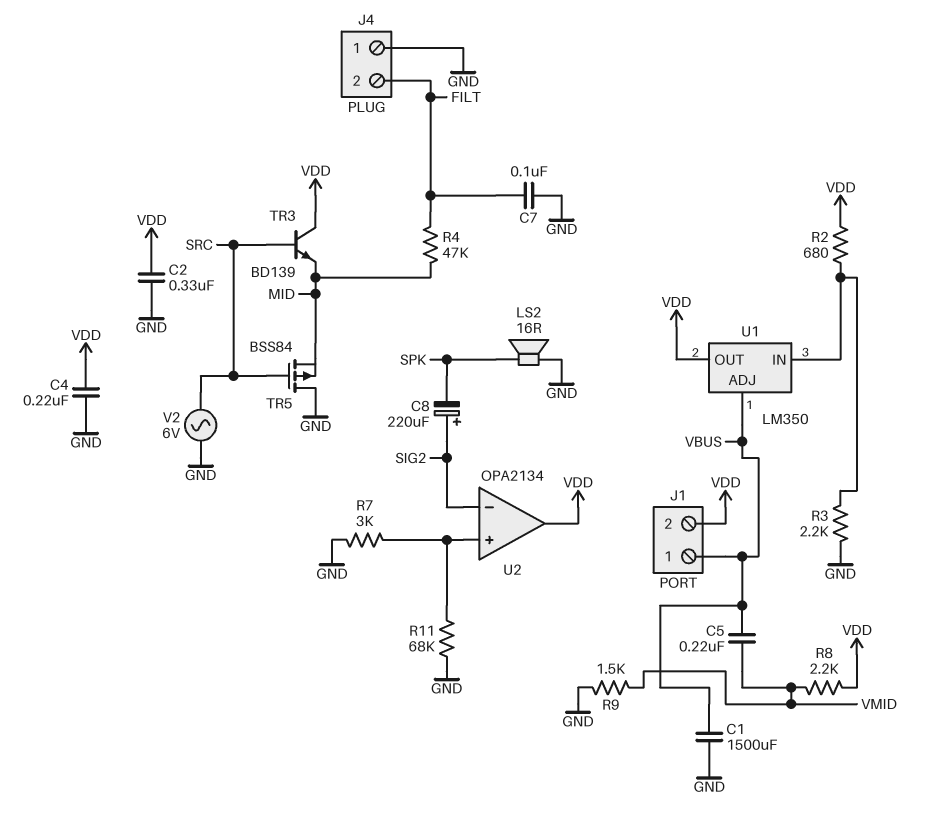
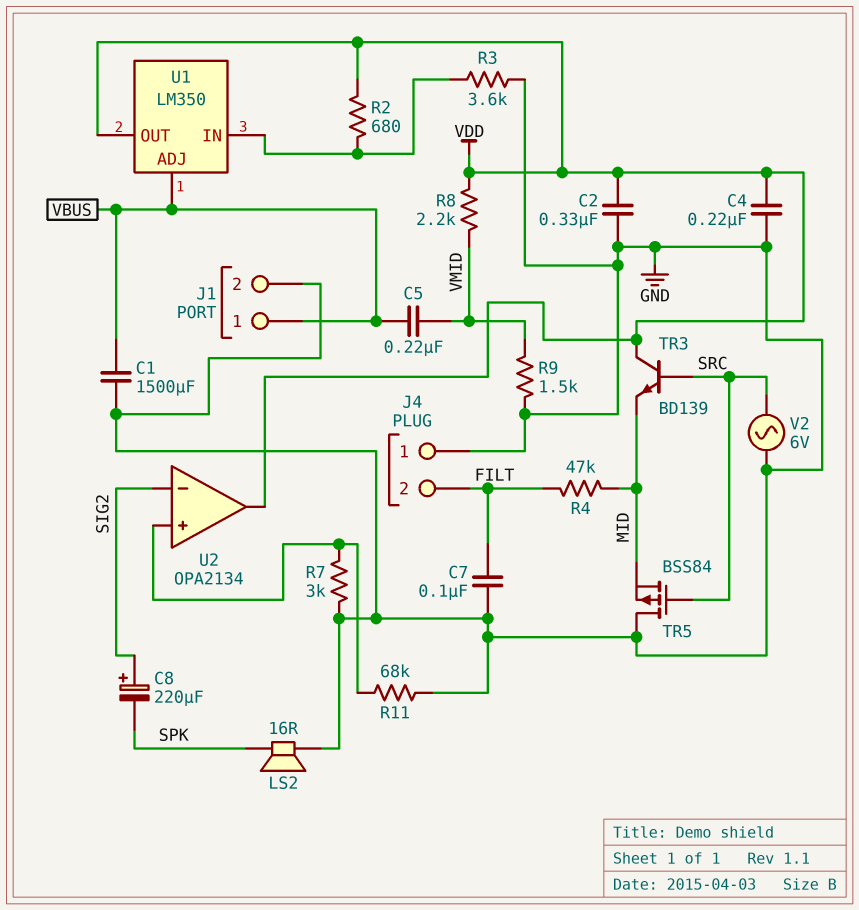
J1 pin 2: VDD -> GND
R3: 2.2k (GND, U1/IN) -> 3.6k (GND, U1/IN)

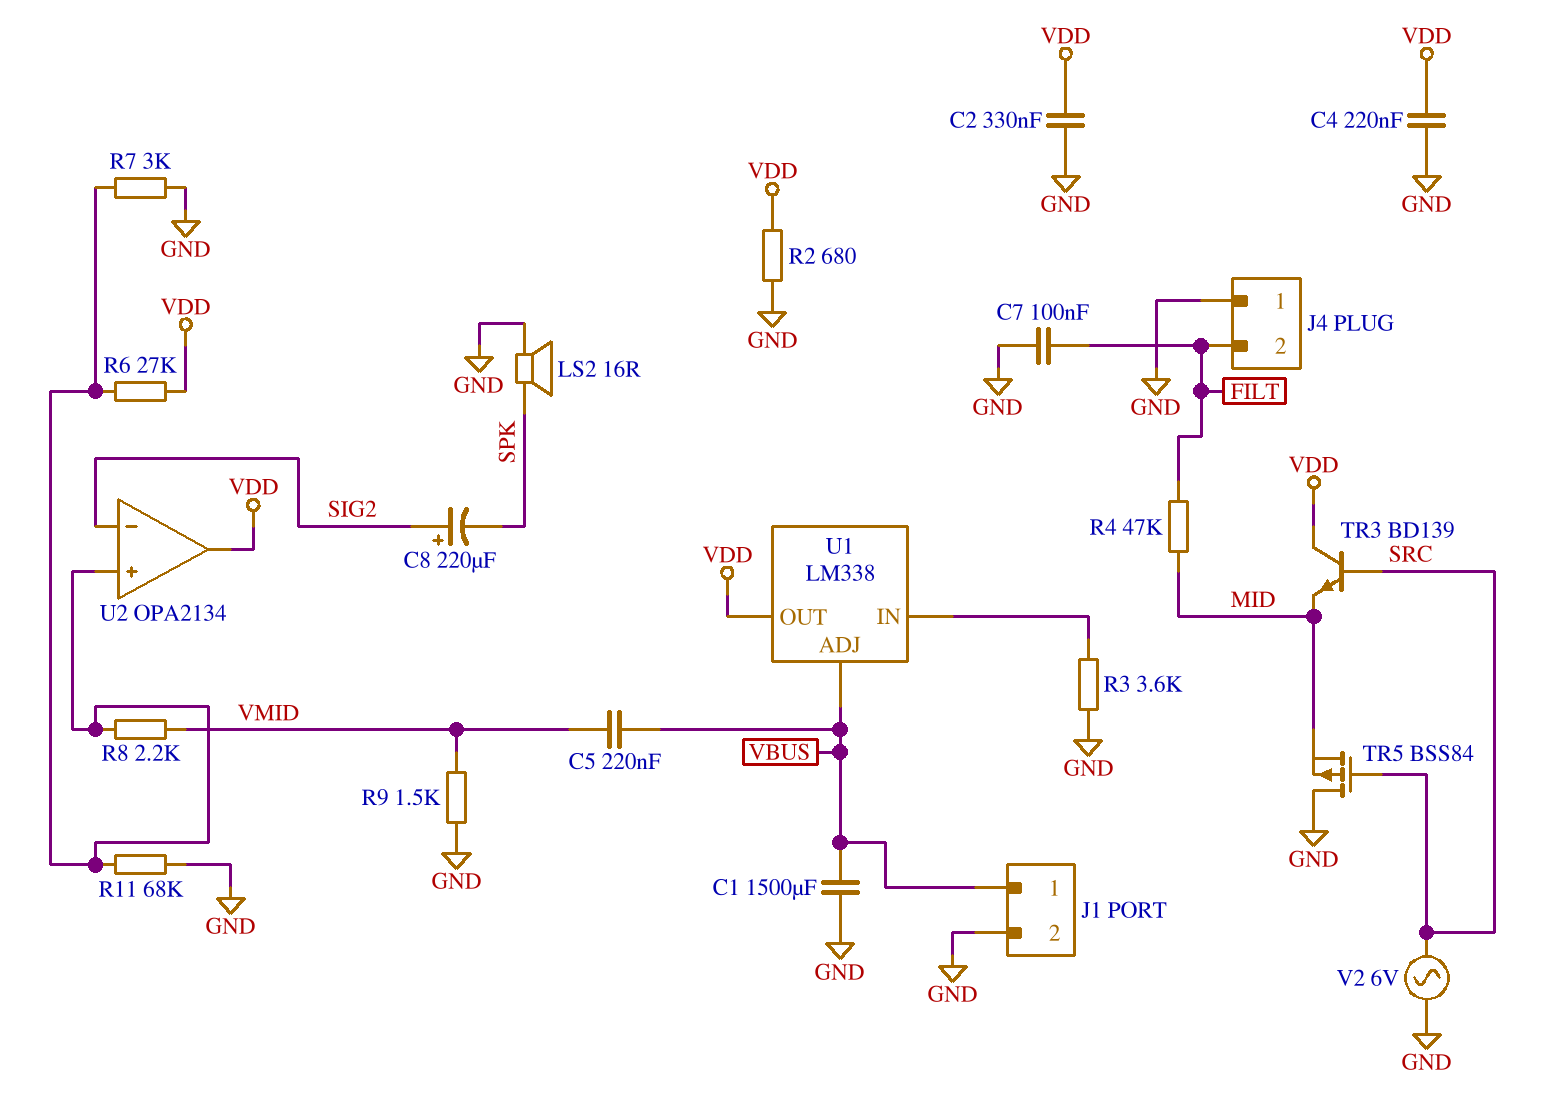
R2: 680 (U1/IN, VDD) -> 680 (GND, VDD)
R6: none -> 27k (U2/in+, VDD)
R8: 2.2k (VDD, VMID) -> 2.2k (U2/in+, VMID)
U1: LM350 -> LM338

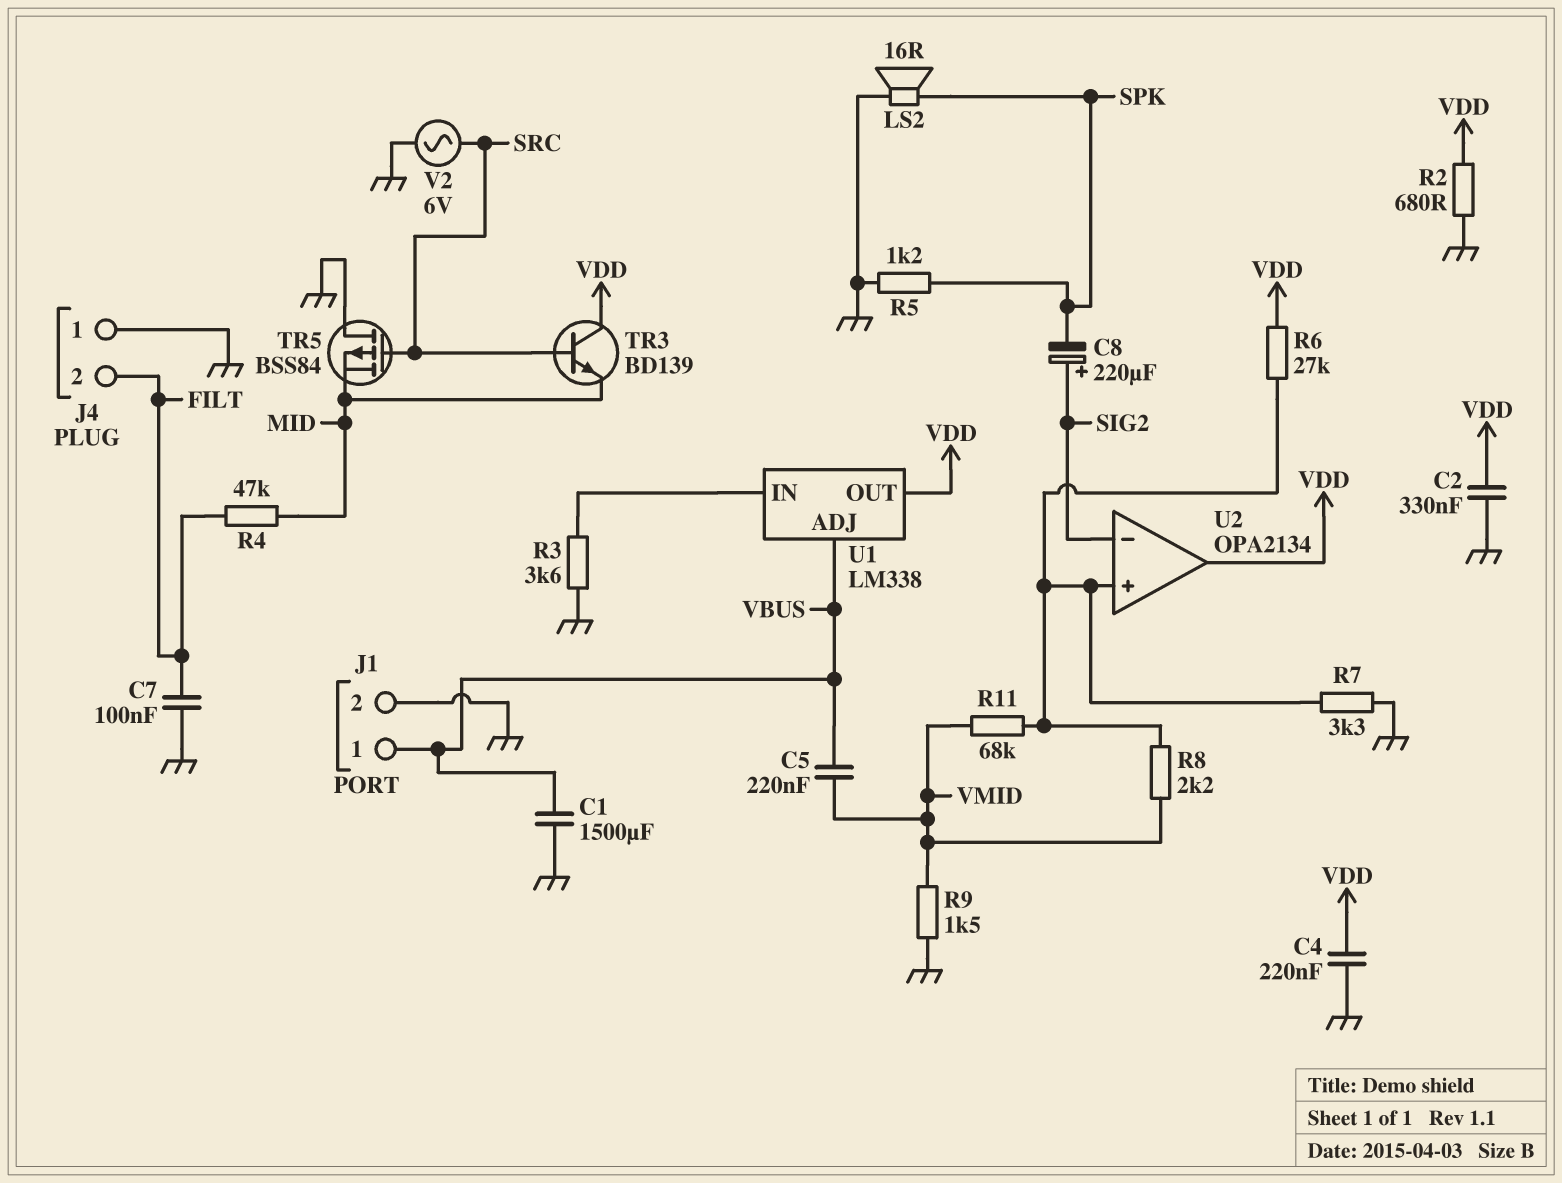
R5: none -> 1.2k (GND, SPK)
R7: 3k (GND, U2/in+) -> 3.3k (GND, U2/in+)
R11: 68k (GND, U2/in+) -> 68k (U2/in+, VMID)

